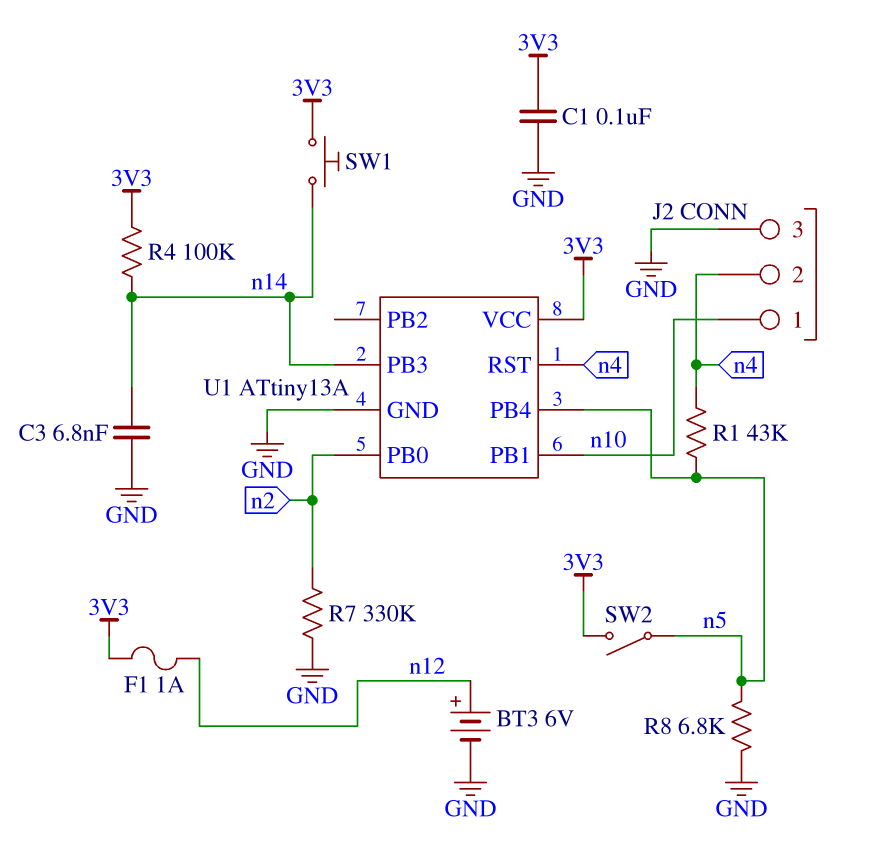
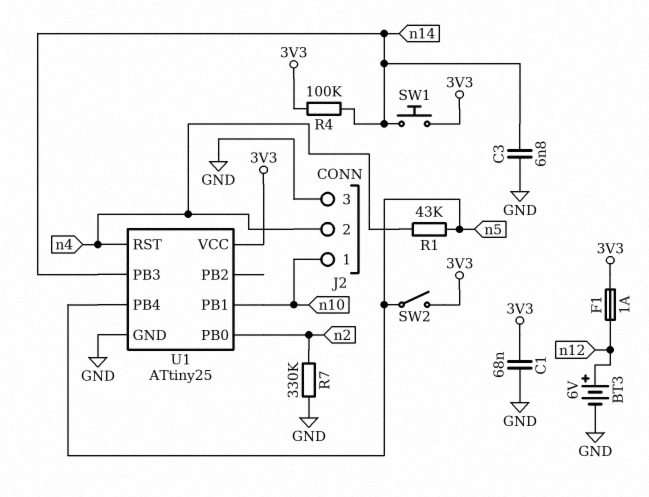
C1: 100nF (3V3, GND) -> 68nF (3V3, GND)
R8: 6.8k (GND, n5) -> none
U1: ATtiny13A -> ATtiny25

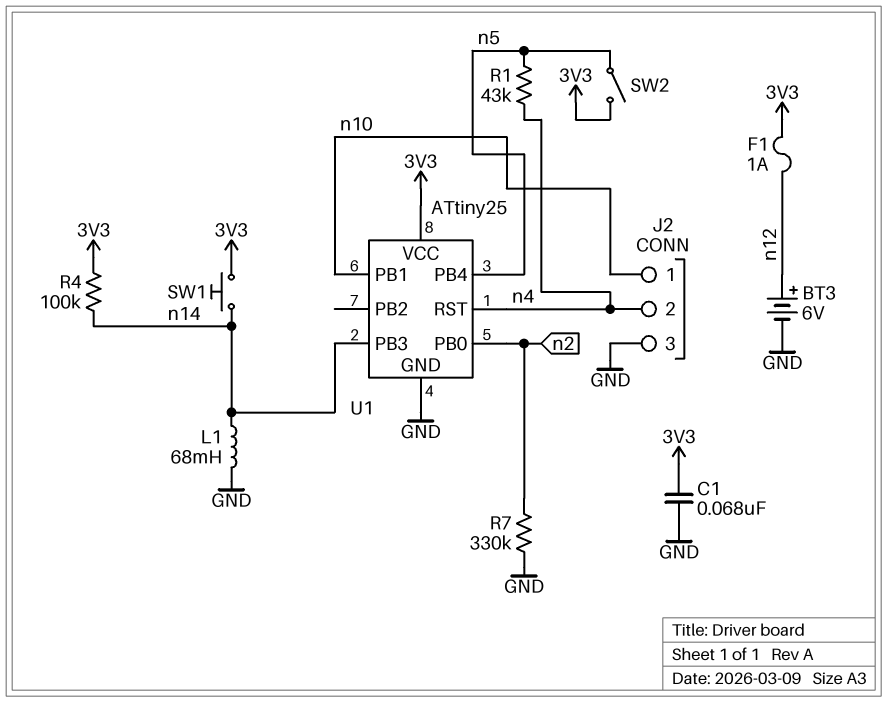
C3: 6.8nF (GND, n14) -> none
L1: none -> 68mH (GND, n14)

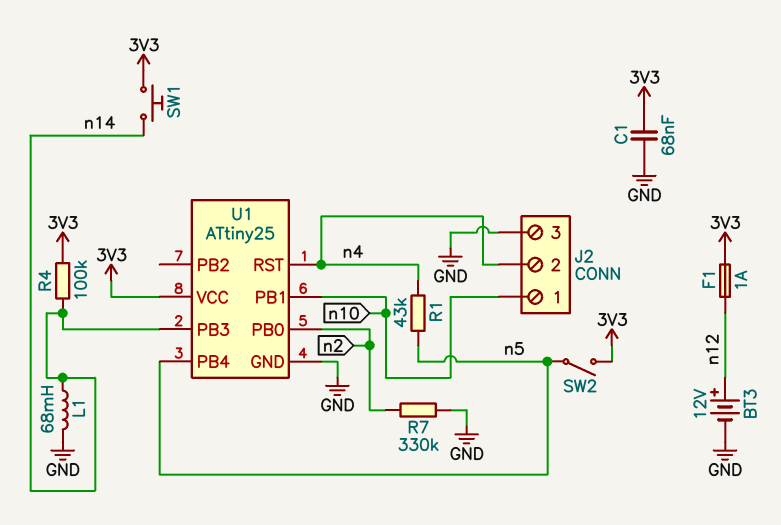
BT3: 6V (plus n12, minus GND) -> 12V (plus n12, minus GND)

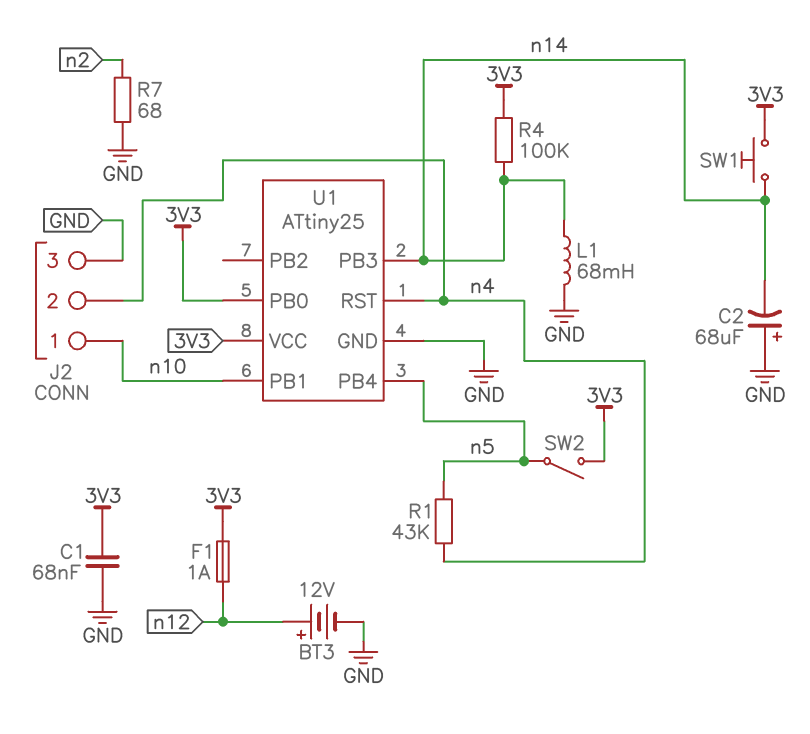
C2: none -> 68uF (plus GND, minus n14)
R7: 330k (GND, n2) -> 68 (GND, n2)
U1 pin PB0: n2 -> 3V3

